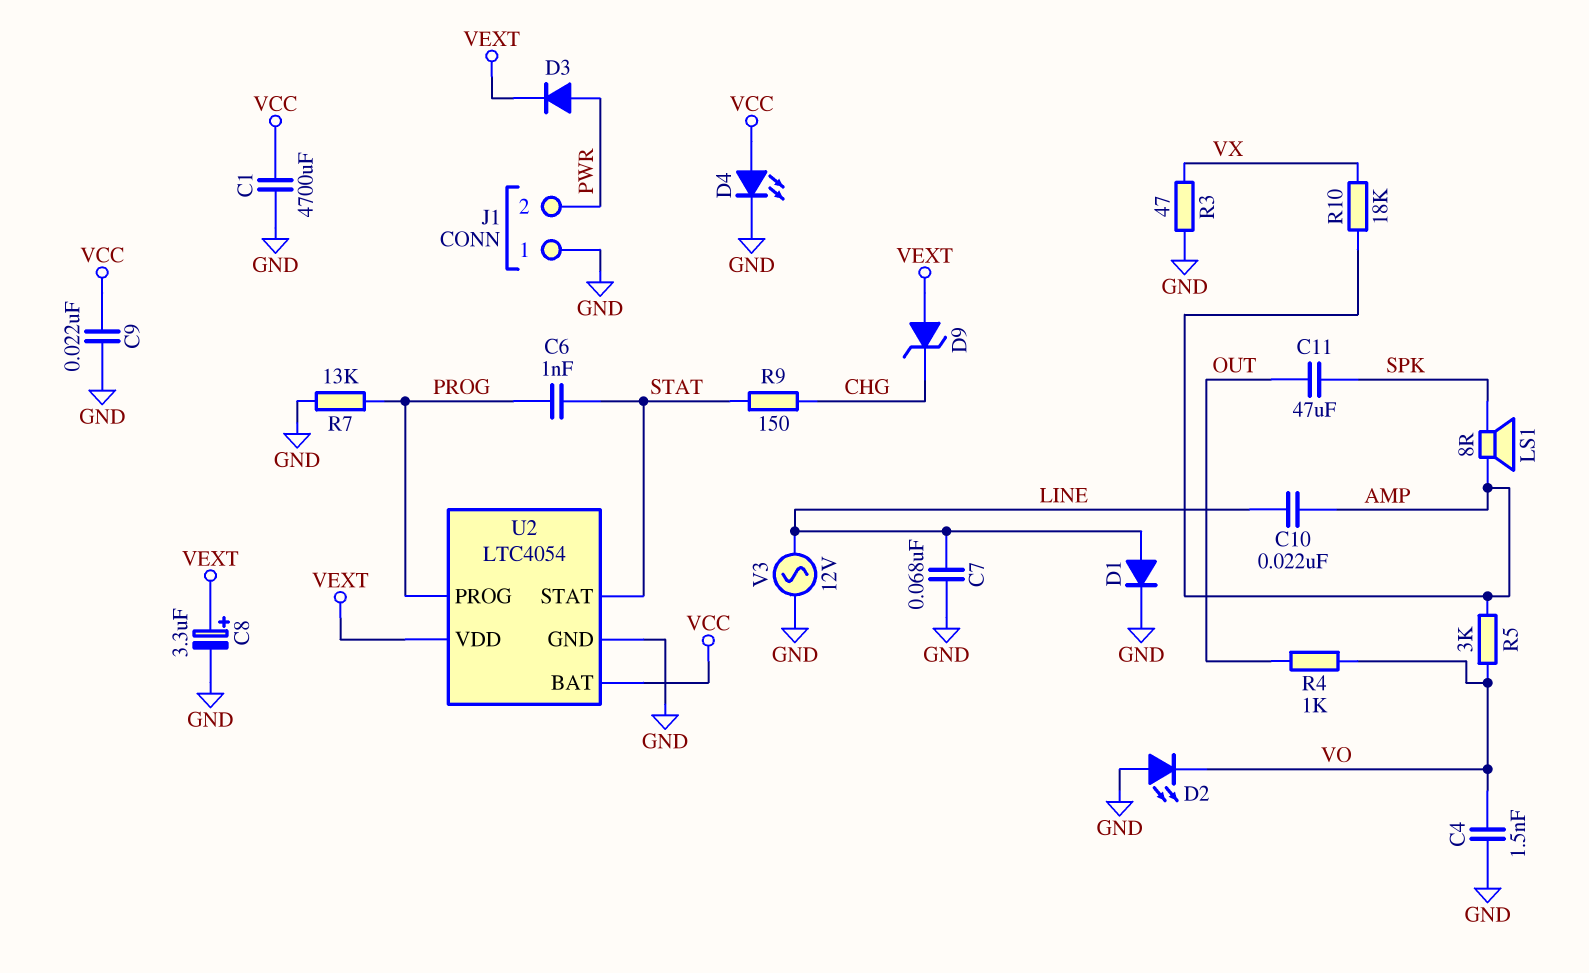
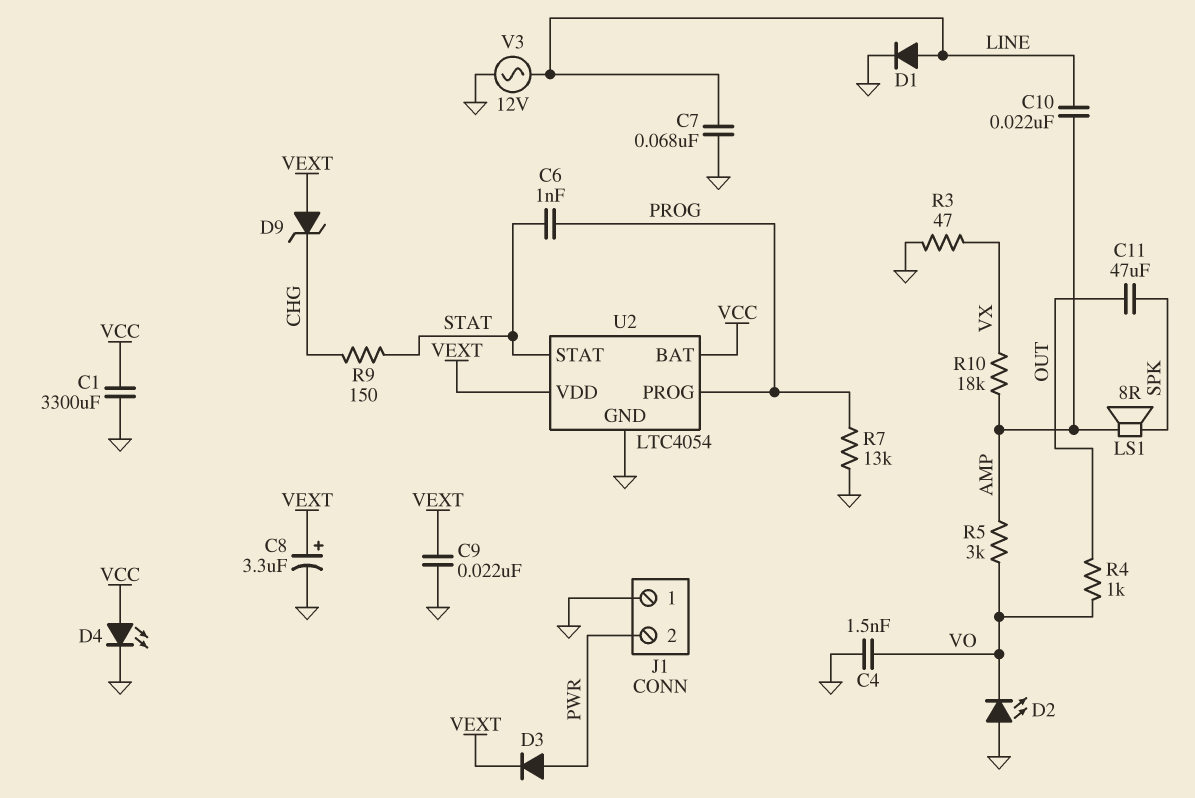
C1: 4700uF (GND, VCC) -> 3300uF (GND, VCC)
C9: 22nF (GND, VCC) -> 22nF (GND, VEXT)

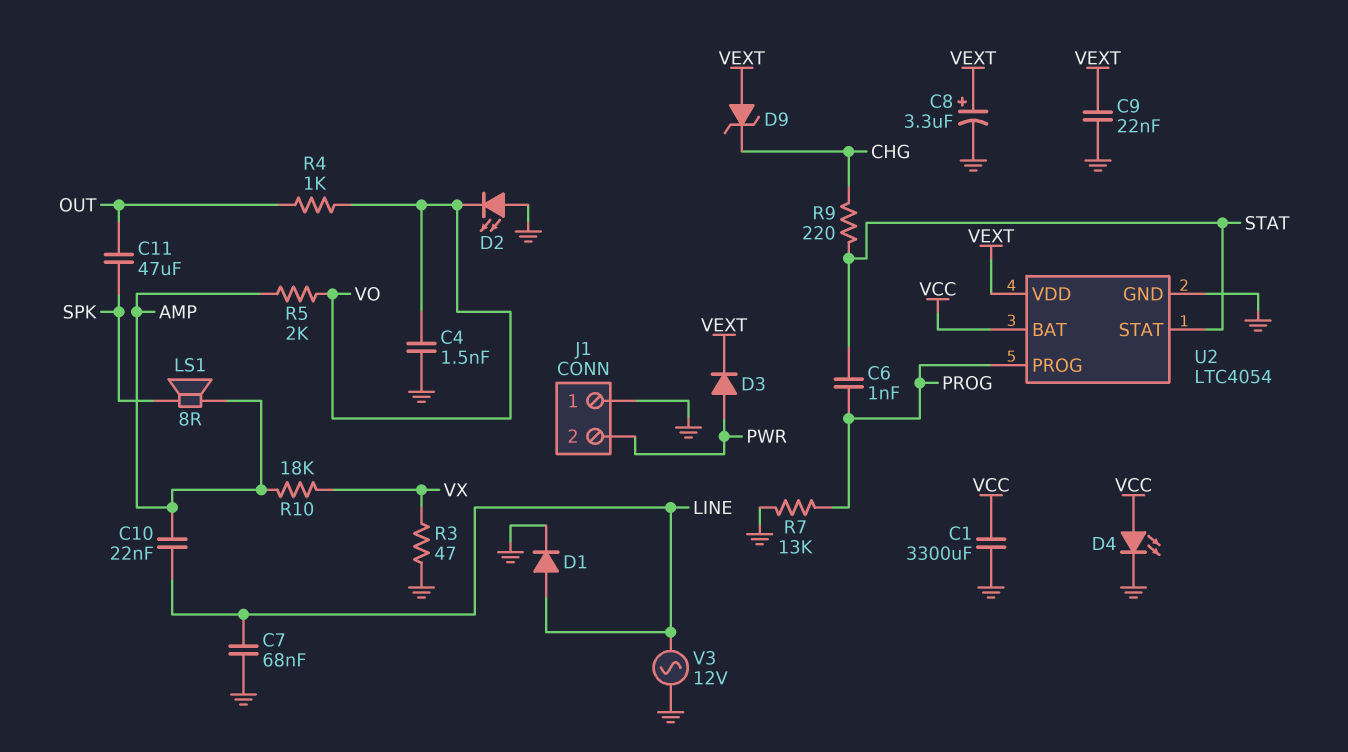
R5: 3k (AMP, VO) -> 2k (AMP, VO)
R9: 150 (CHG, STAT) -> 220 (CHG, STAT)

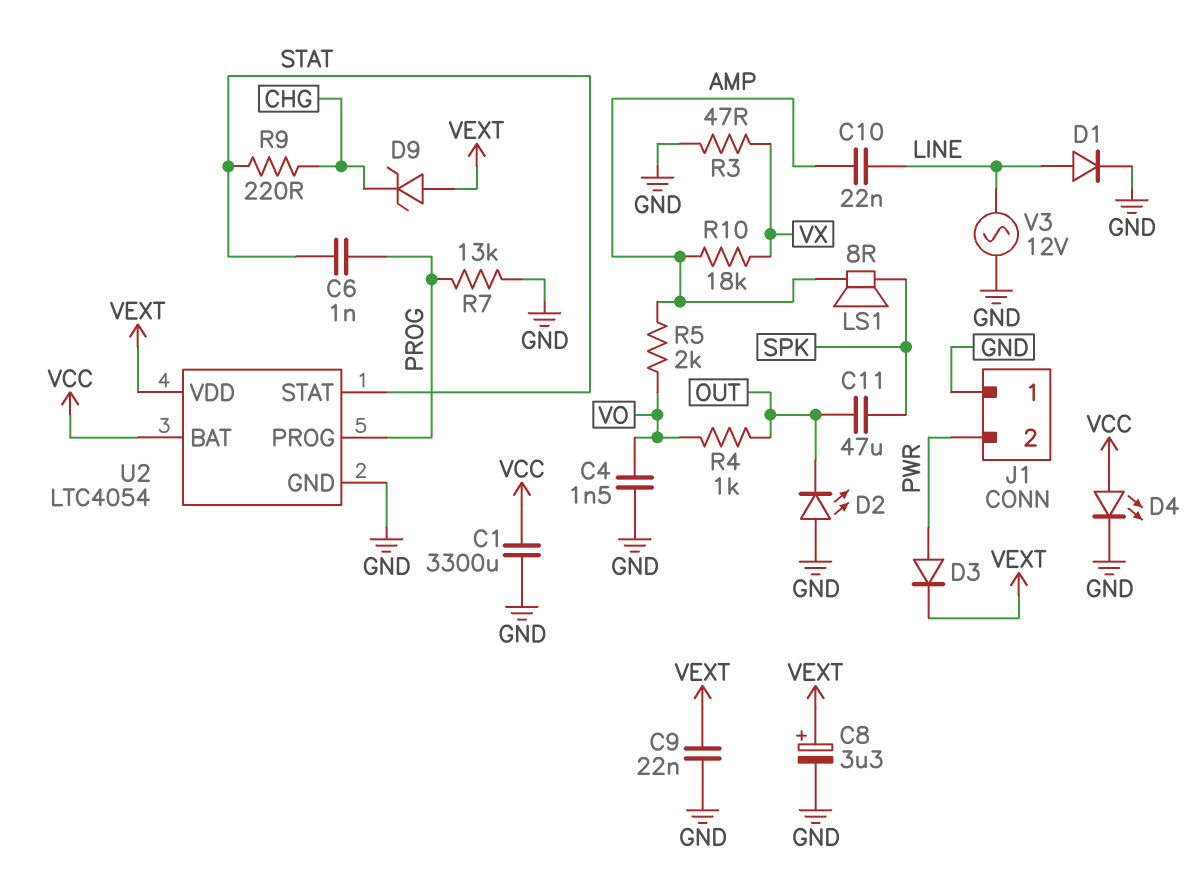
C7: 68nF (GND, LINE) -> none
D2: LED (A GND, K VO) -> LED (A GND, K OUT)

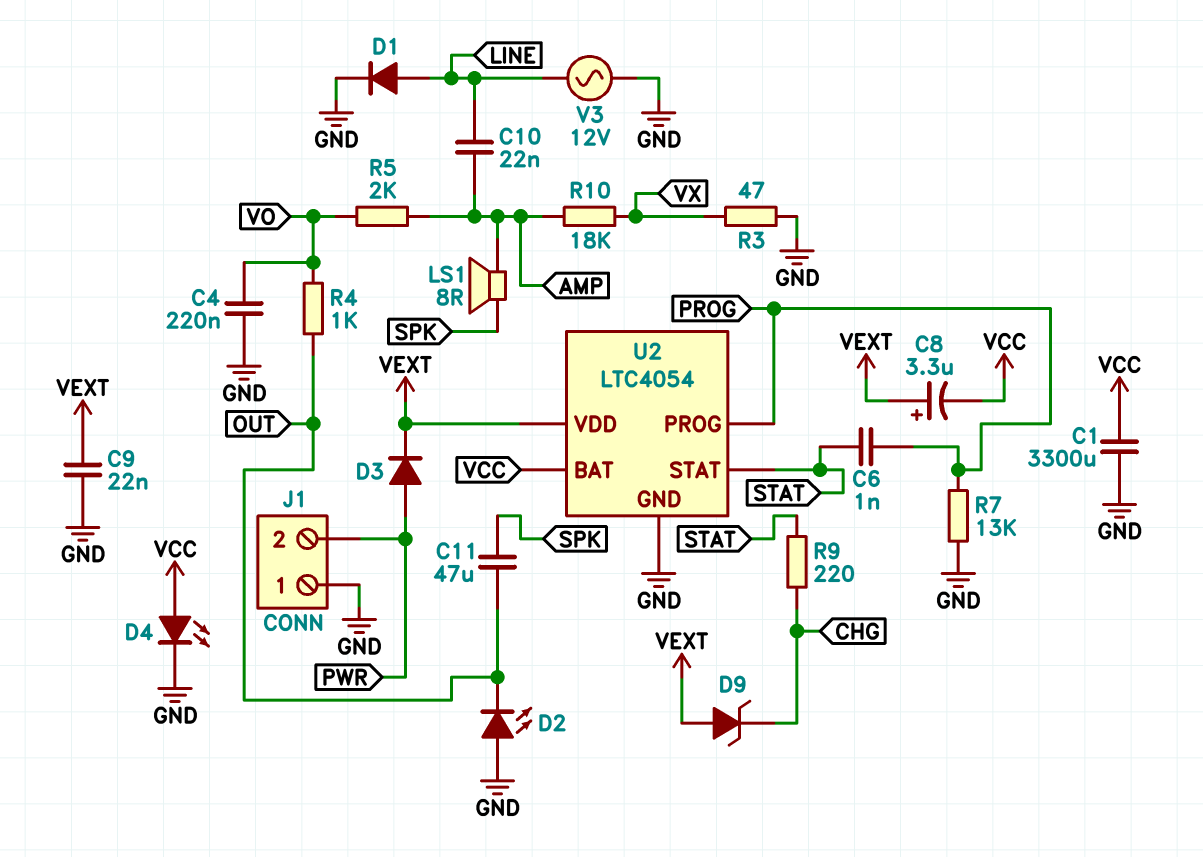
C4: 1.5nF (GND, VO) -> 220nF (GND, VO)
C8: 3.3uF (plus VEXT, minus GND) -> 3.3uF (plus VEXT, minus VCC)

